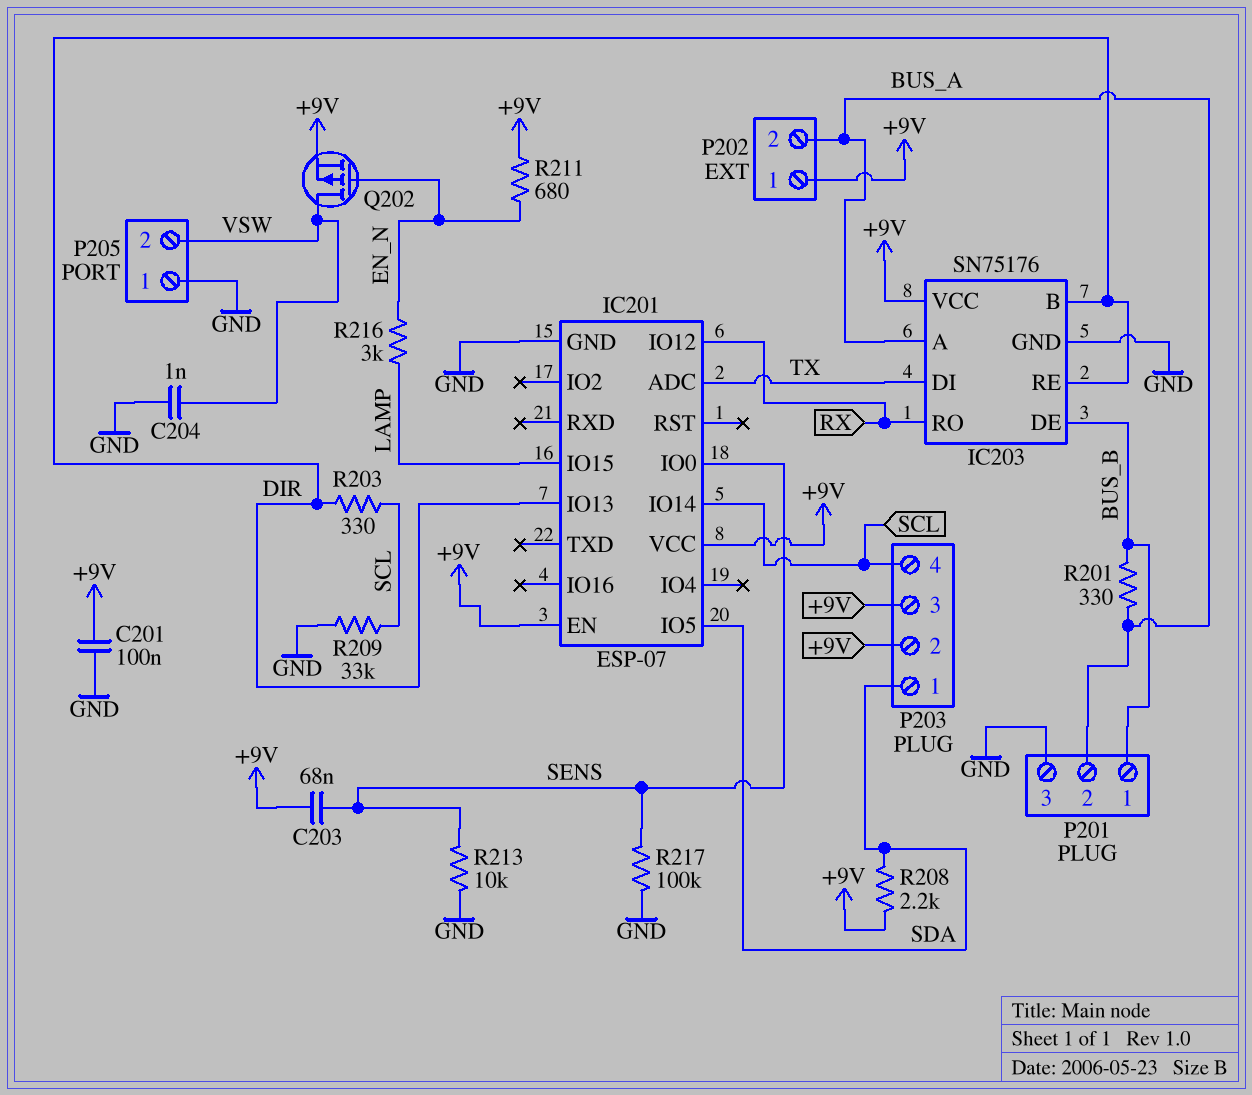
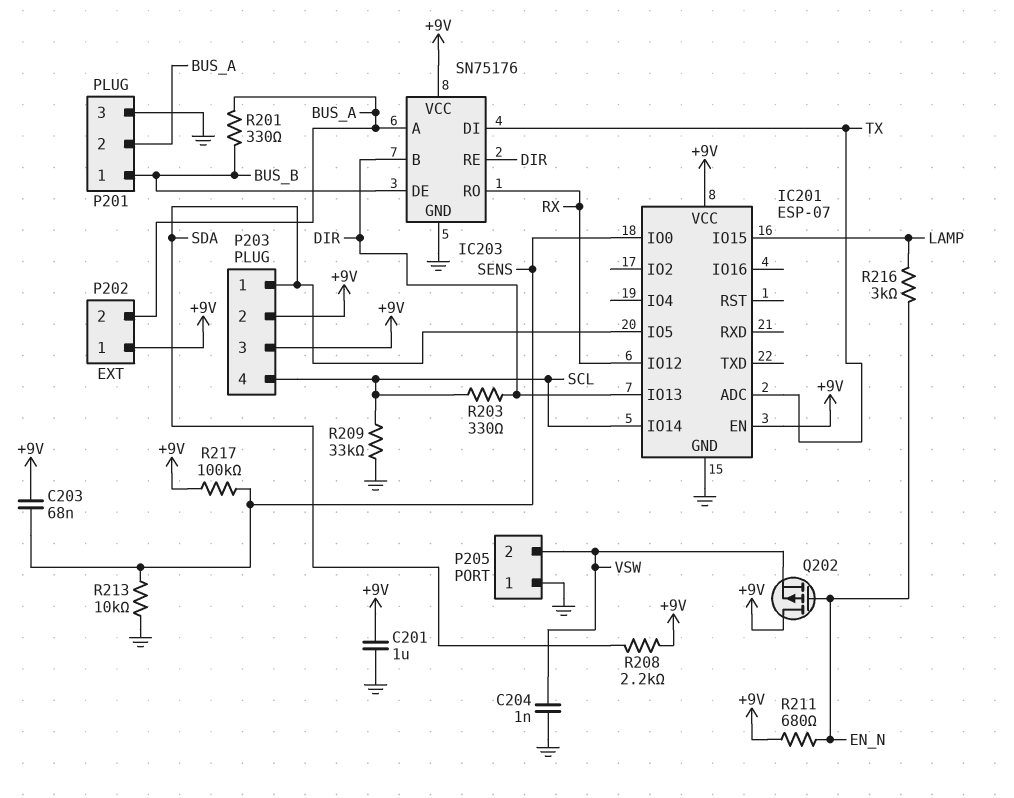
C201: 100nF (+9V, GND) -> 1uF (+9V, GND)
Q202: PMOS (G EN_N, D VSW, S +9V) -> PMOS (G EN_N, D +9V, S VSW)
R217: 100k (GND, SENS) -> 100k (+9V, SENS)

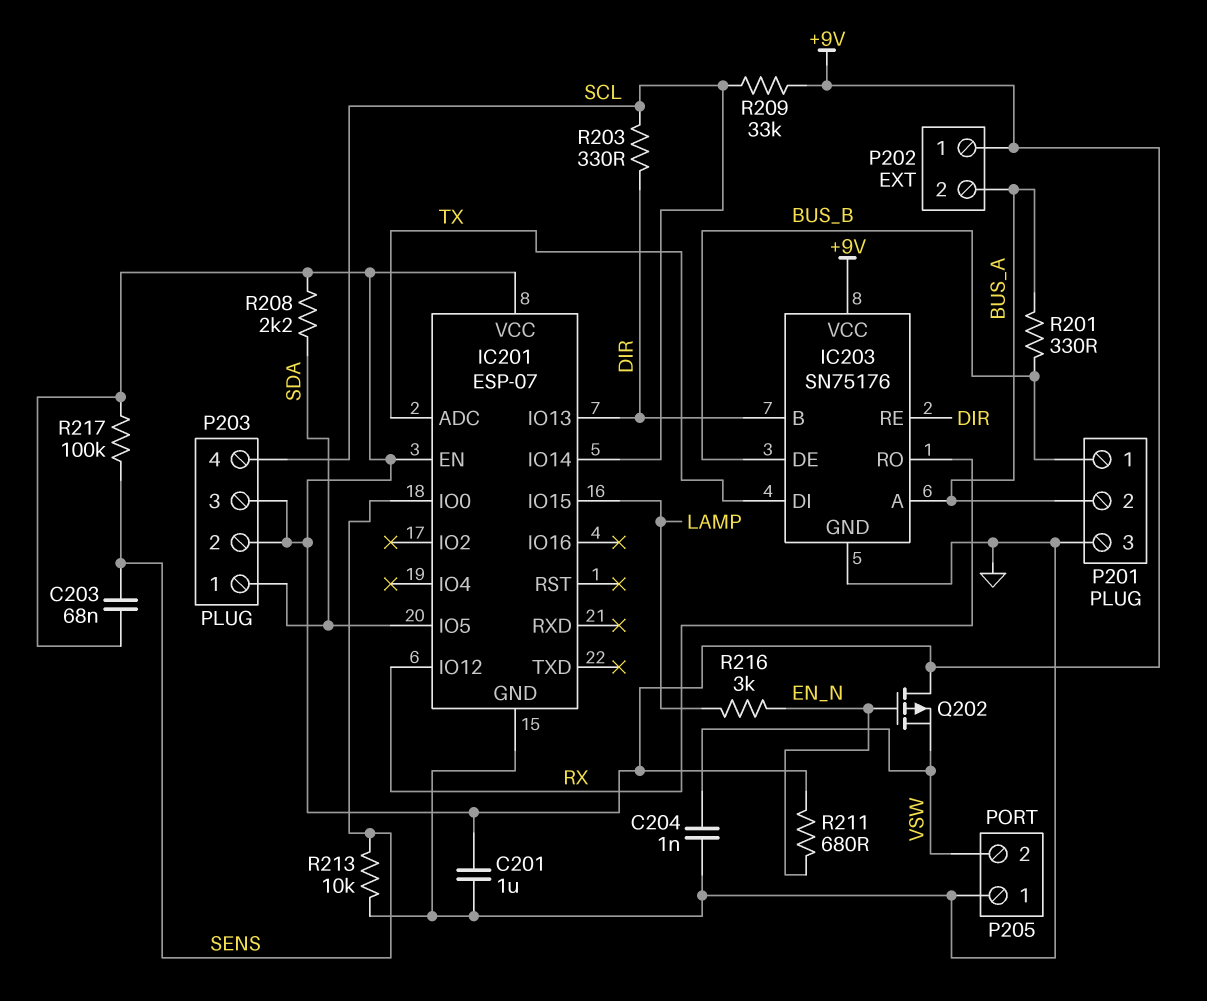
R209: 33k (GND, SCL) -> 33k (+9V, SCL)

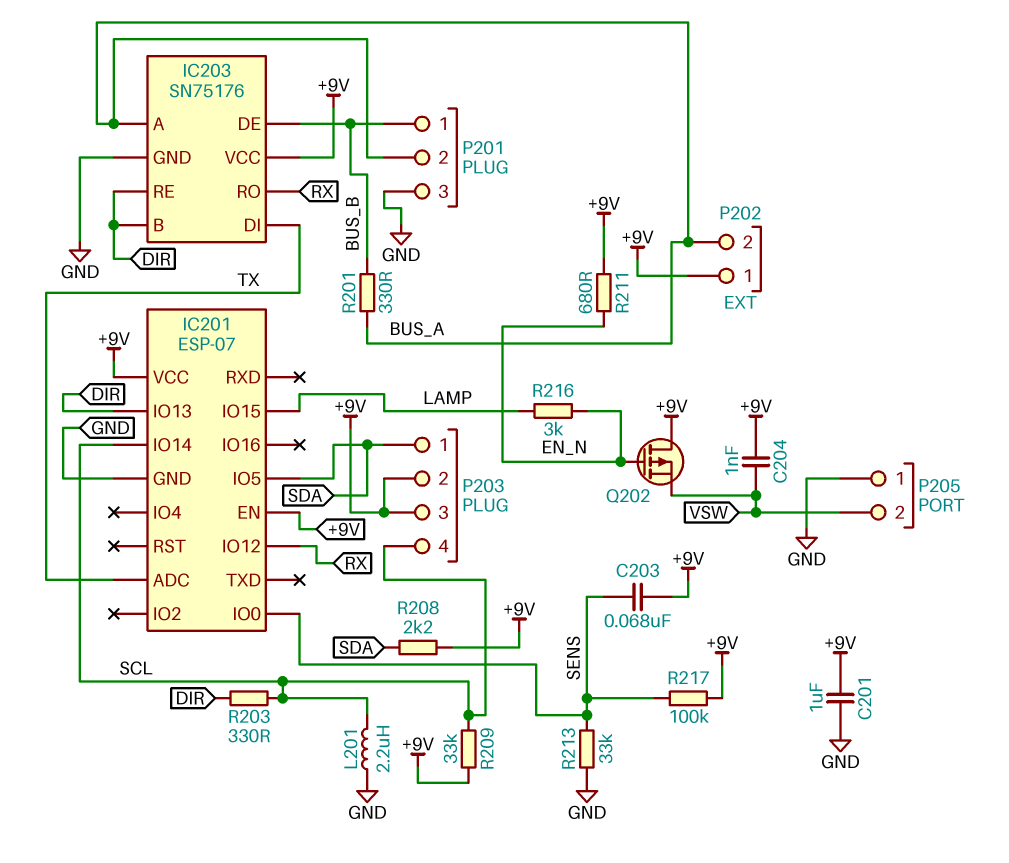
C204: 1nF (GND, VSW) -> 1nF (+9V, VSW)
L201: none -> 2.2uH (GND, SCL)
R213: 10k (GND, SENS) -> 33k (GND, SENS)

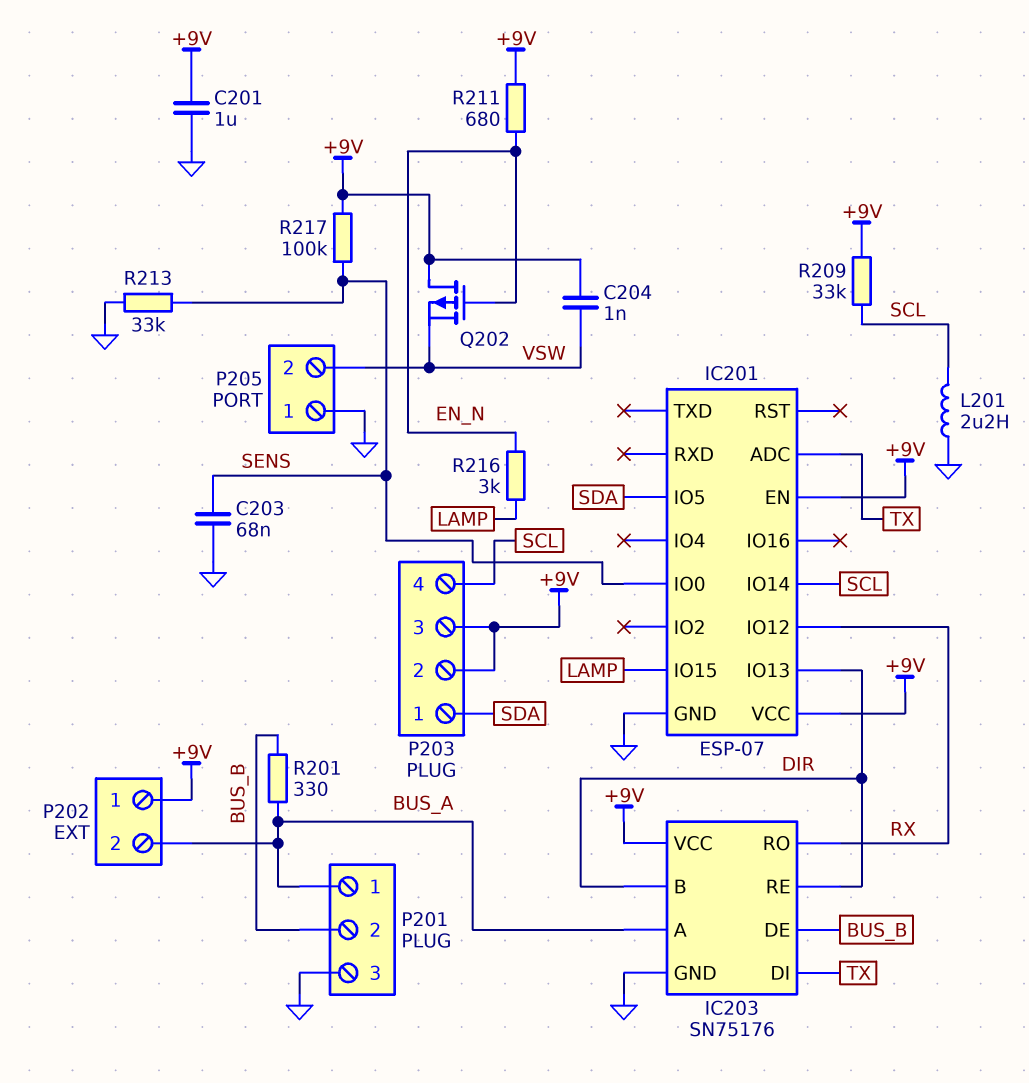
C203: 68nF (+9V, SENS) -> 68nF (GND, SENS)
P201 pin 1: BUS_B -> BUS_A
P201 pin 2: BUS_A -> BUS_B
R203: 330 (DIR, SCL) -> none
R208: 2.2k (+9V, SDA) -> none

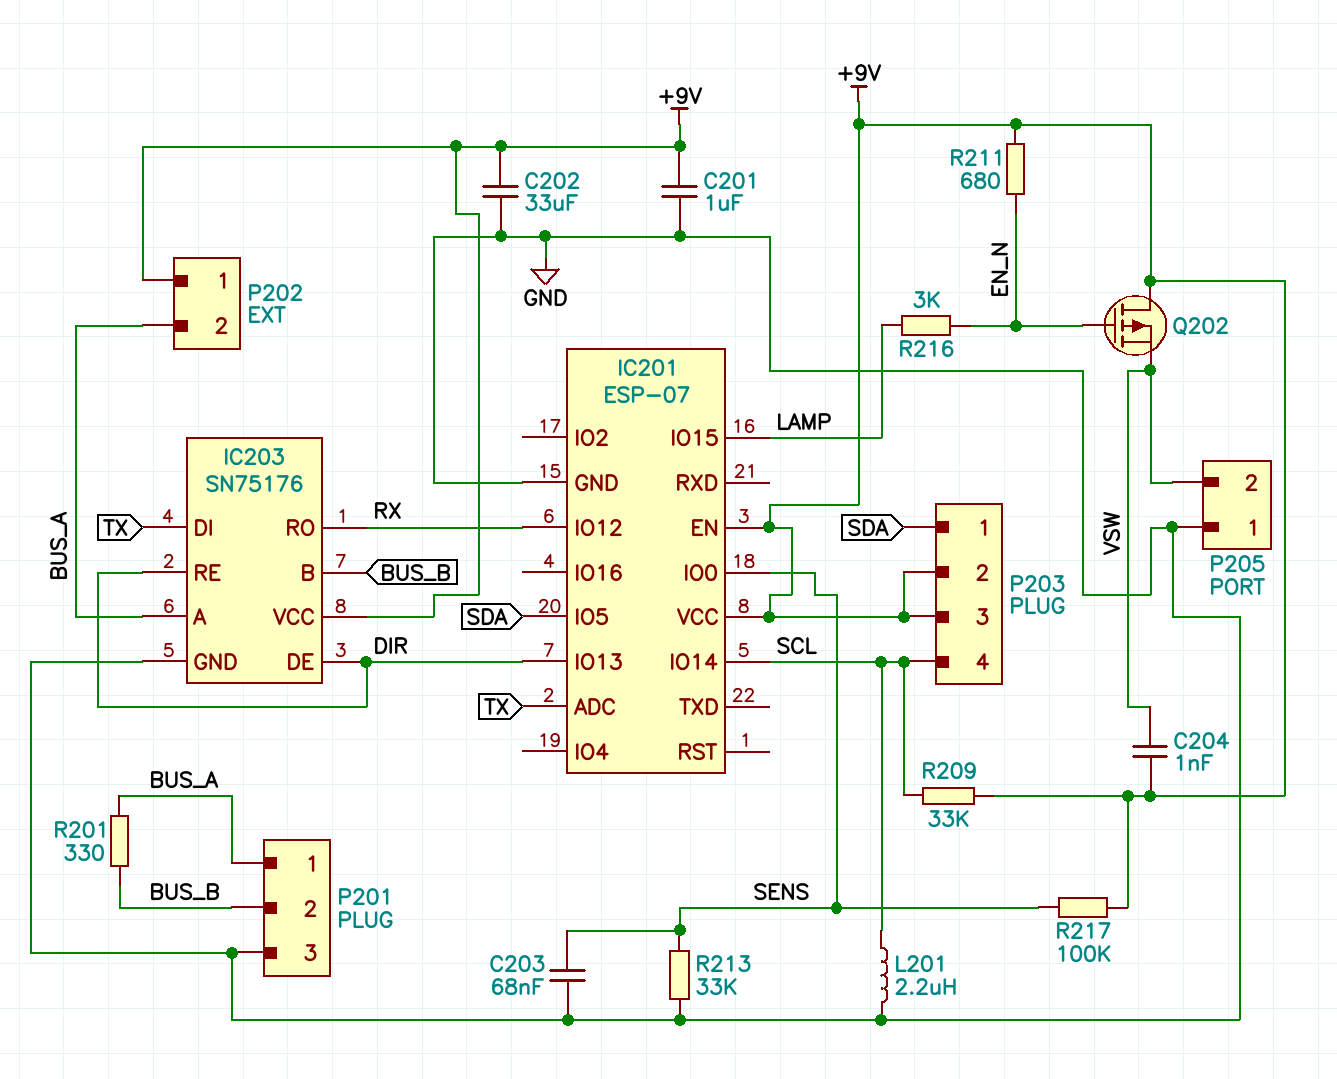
C202: none -> 33uF (+9V, GND)
IC203 pin B: DIR -> BUS_B
IC203 pin DE: BUS_B -> DIR

